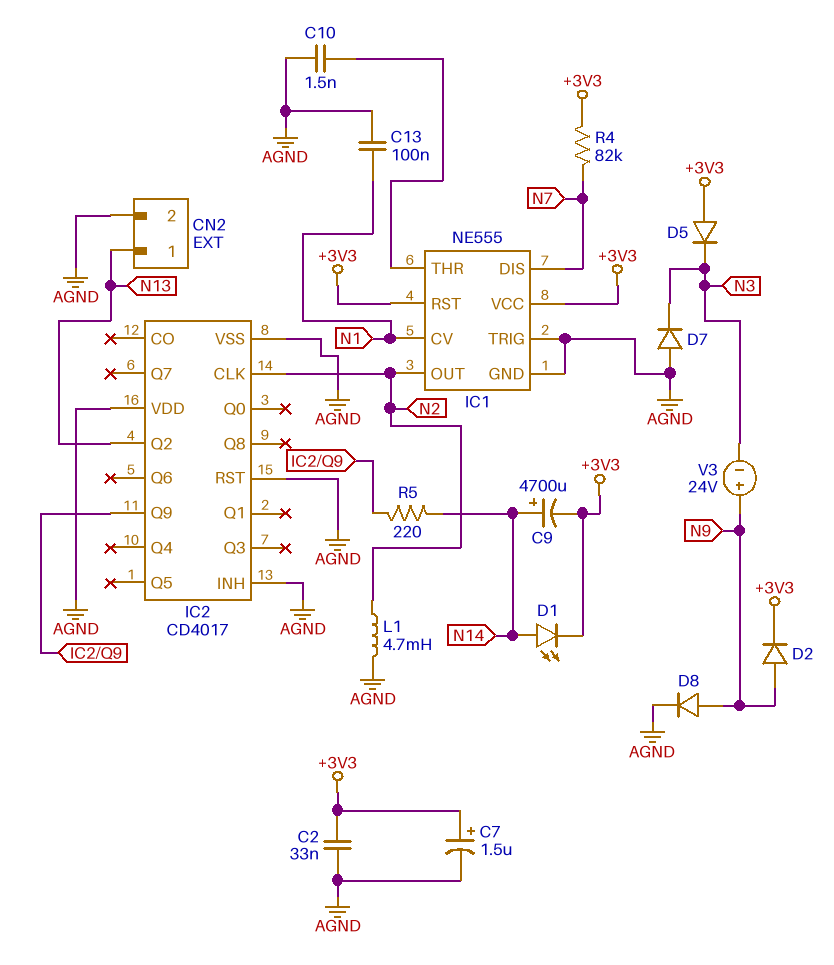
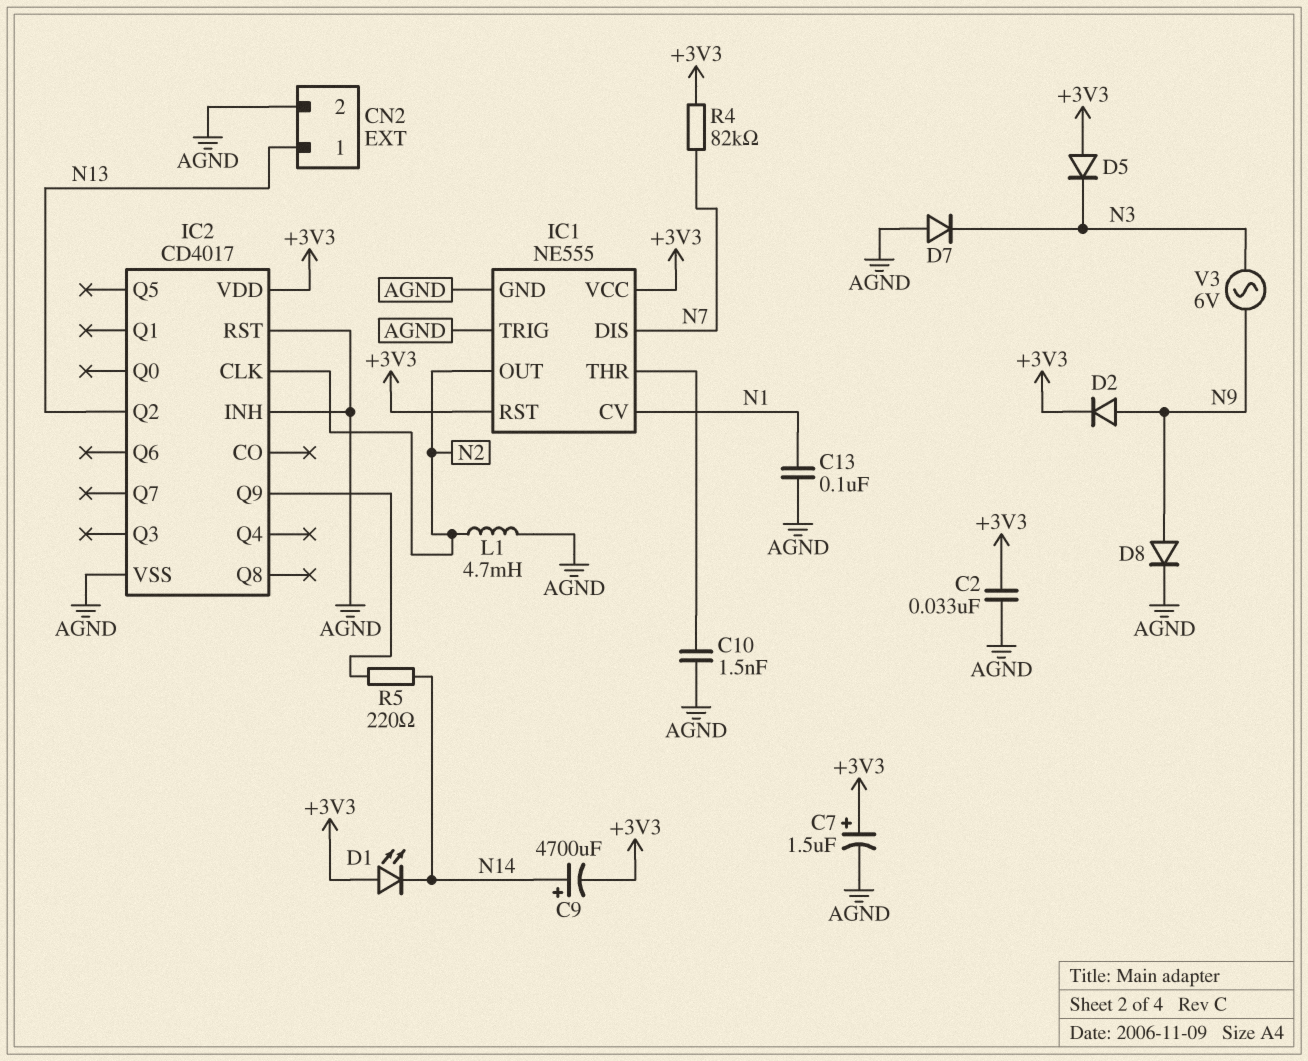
D1: LED (A N14, K +3V3) -> LED (A +3V3, K N14)
IC2 pin VDD: AGND -> +3V3
V3: 24V (plus N9, minus N3) -> AC 6V (N3, N9)

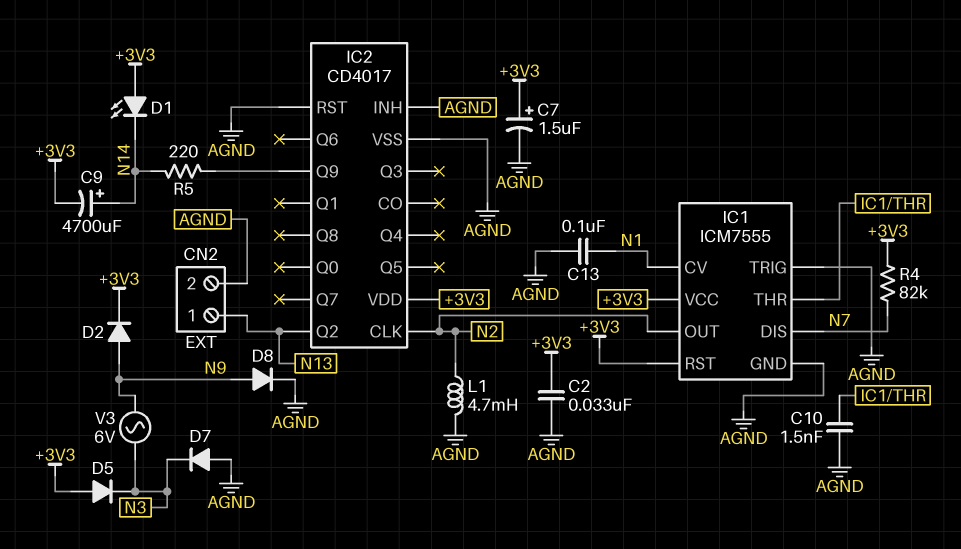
IC1: NE555 -> ICM7555

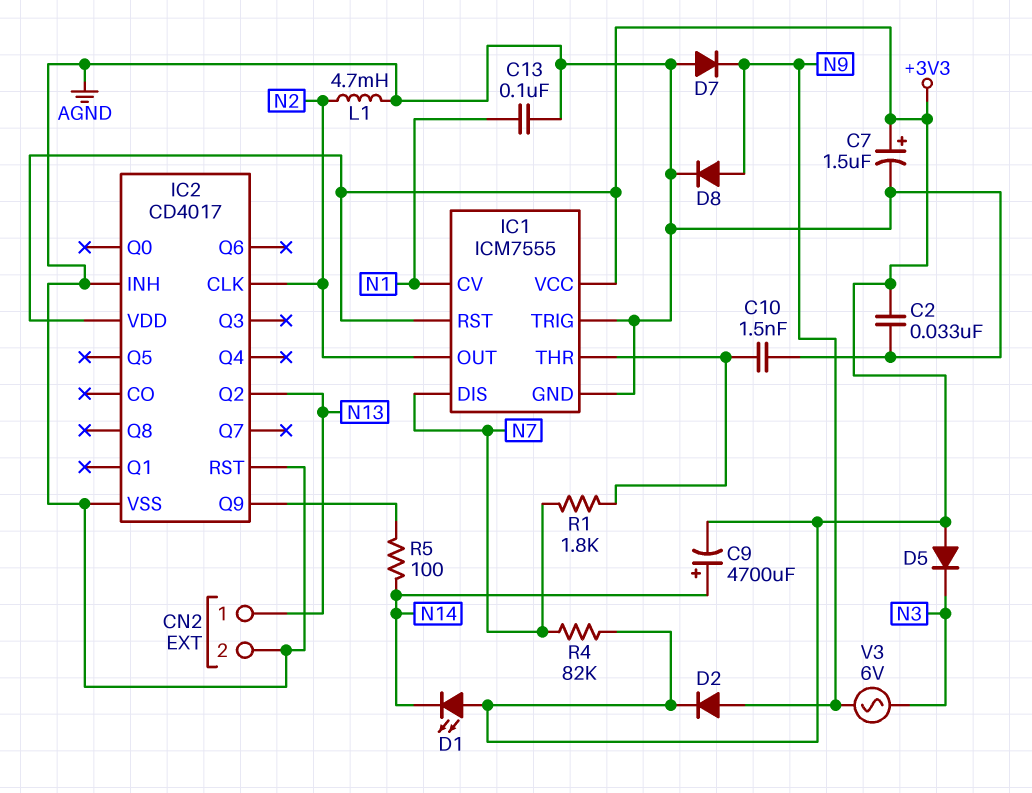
D7: diode (A AGND, K N3) -> diode (A AGND, K N9)
R1: none -> 1.8k (IC1/THR, N7)
R5: 220 (IC2/Q9, N14) -> 100 (IC2/Q9, N14)

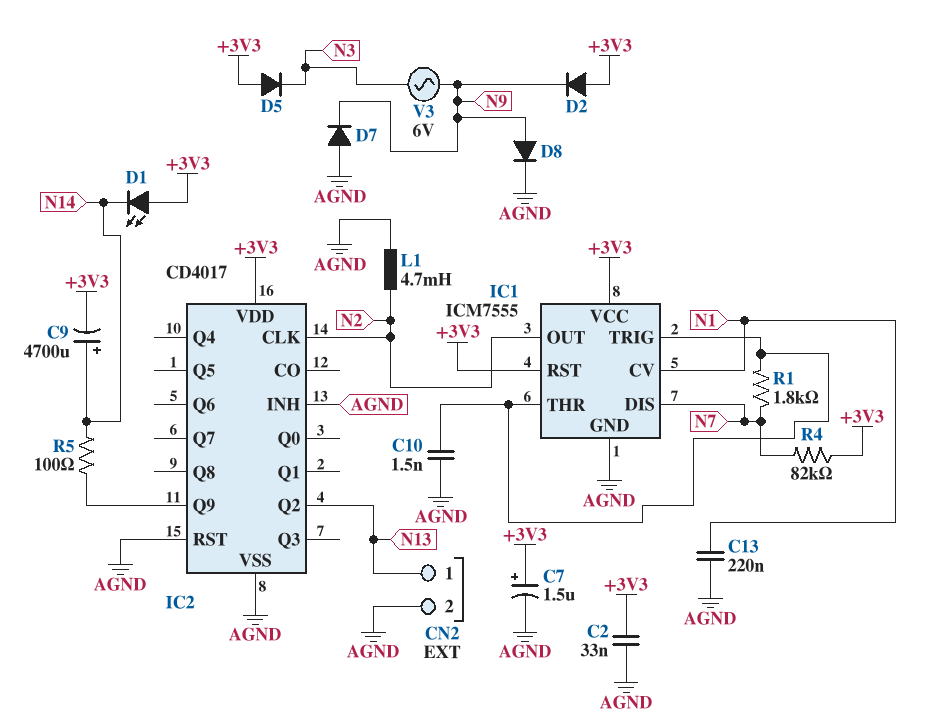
C13: 100nF (AGND, N1) -> 220nF (AGND, N1)
D2: diode (A N9, K +3V3) -> diode (A +3V3, K N9)
IC1 pin TRIG: AGND -> IC1/THR

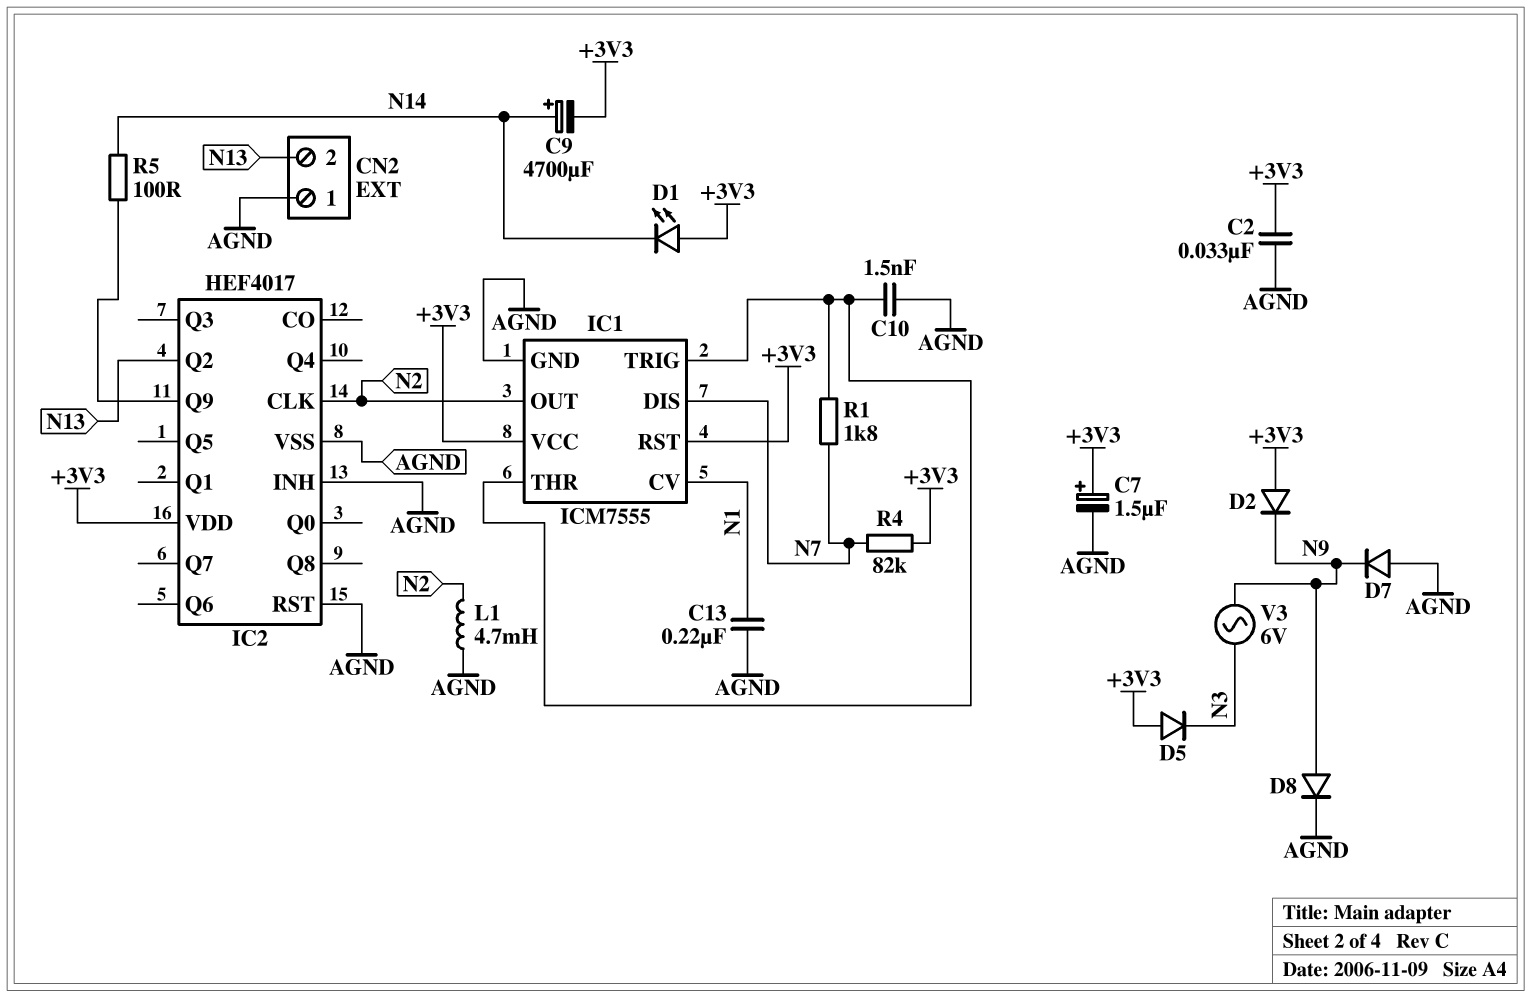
CN2 pin 1: N13 -> AGND
CN2 pin 2: AGND -> N13
IC2: CD4017 -> HEF4017

